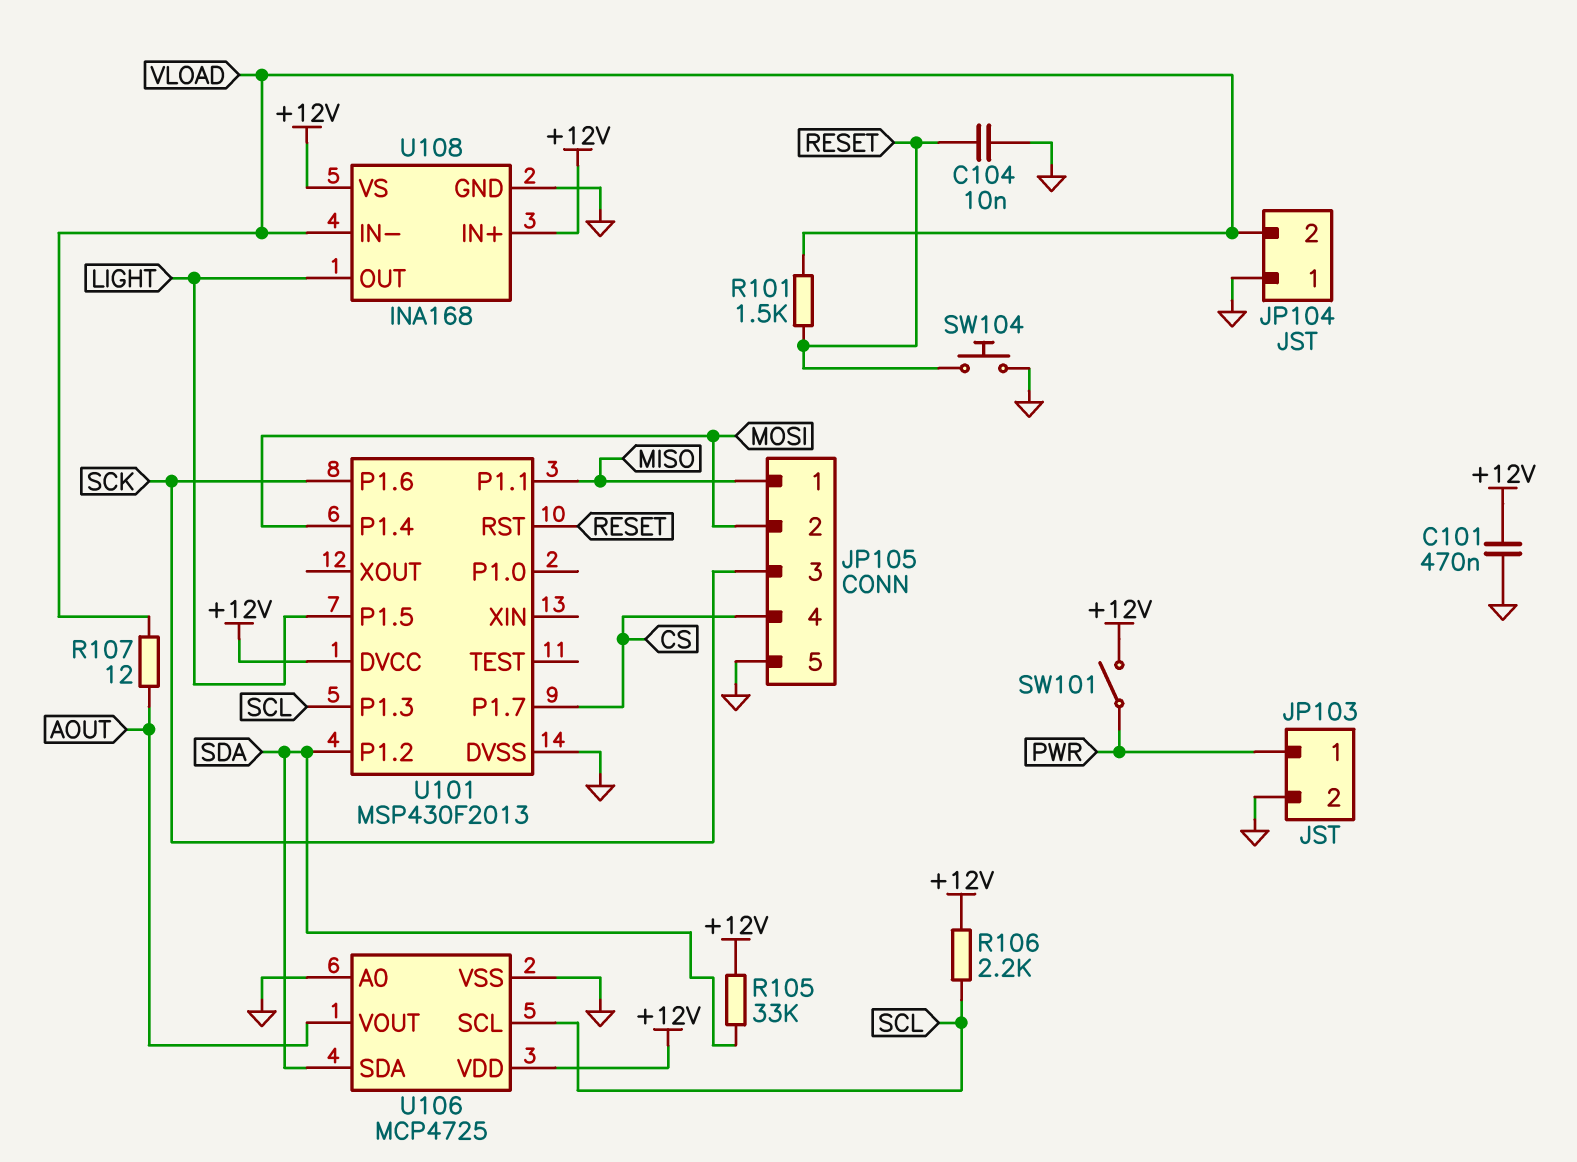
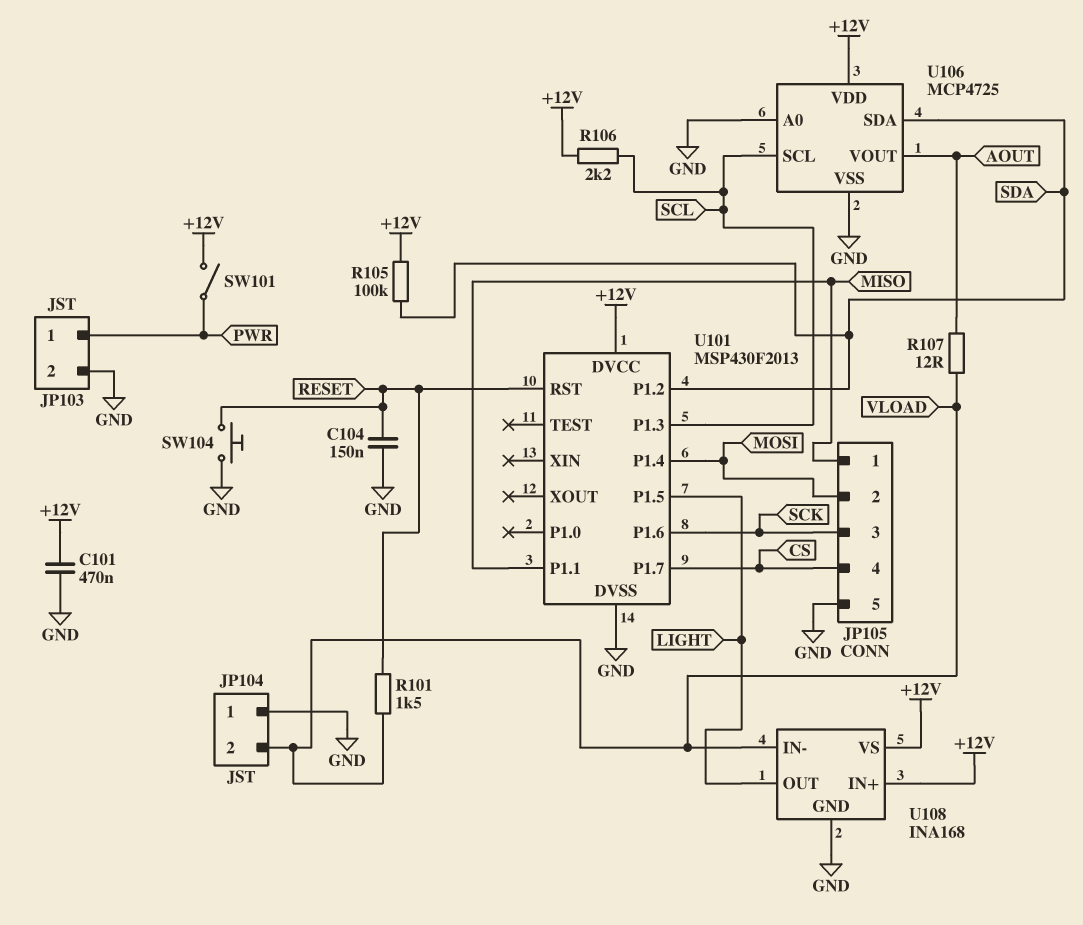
C104: 10nF (GND, RESET) -> 150nF (GND, RESET)
R105: 33k (+12V, SDA) -> 100k (+12V, SDA)

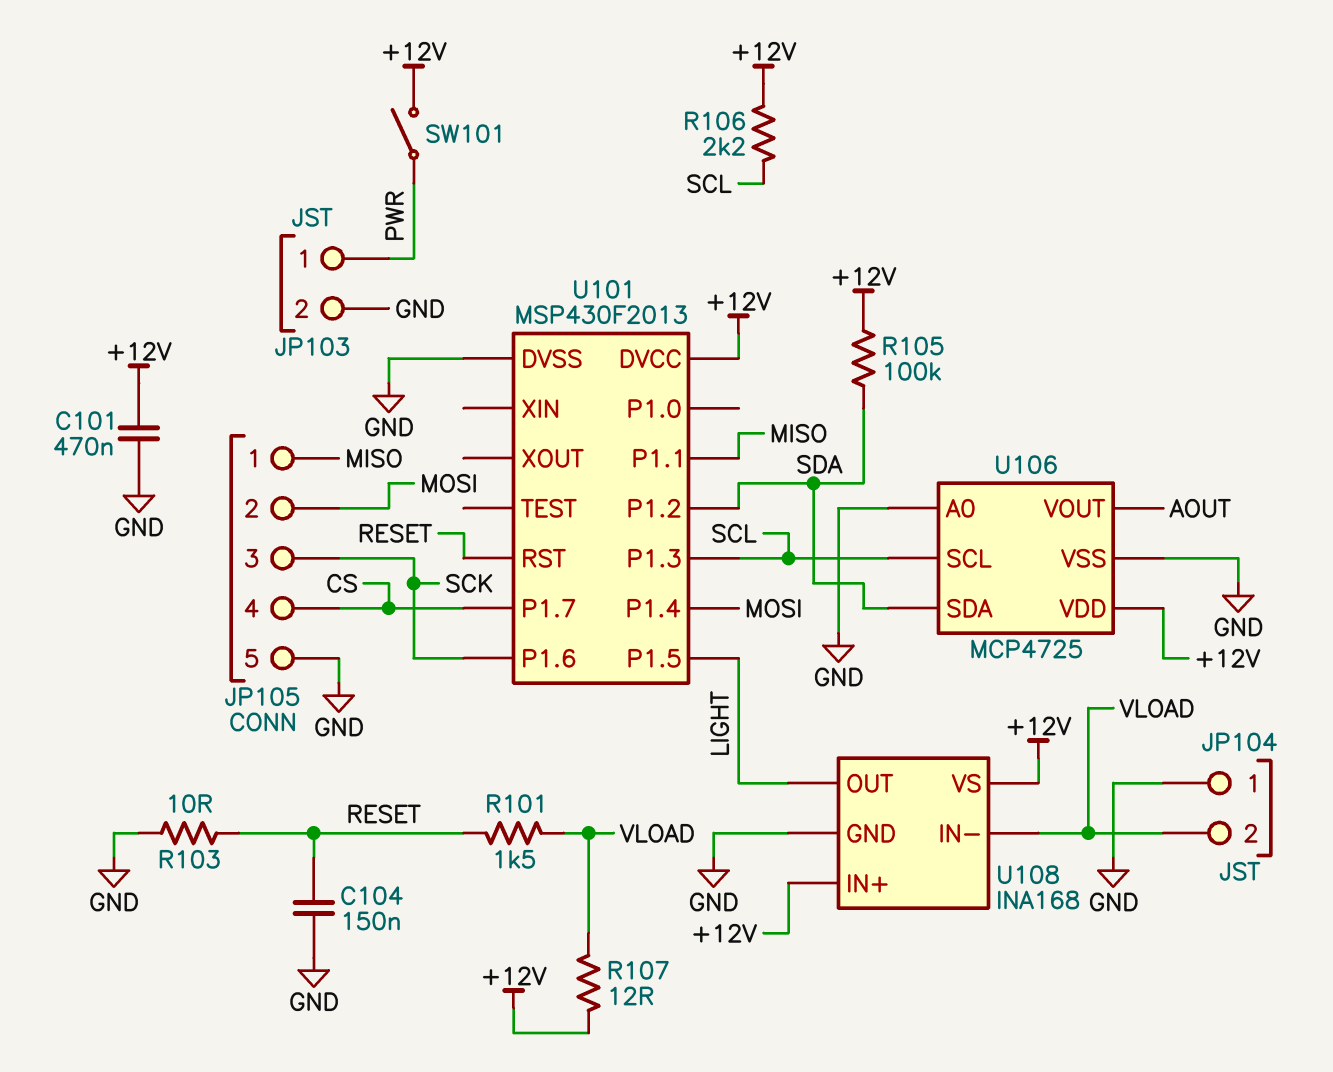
R103: none -> 10 (GND, RESET)
R107: 12 (AOUT, VLOAD) -> 12 (+12V, VLOAD)
SW104: button (GND, RESET) -> none

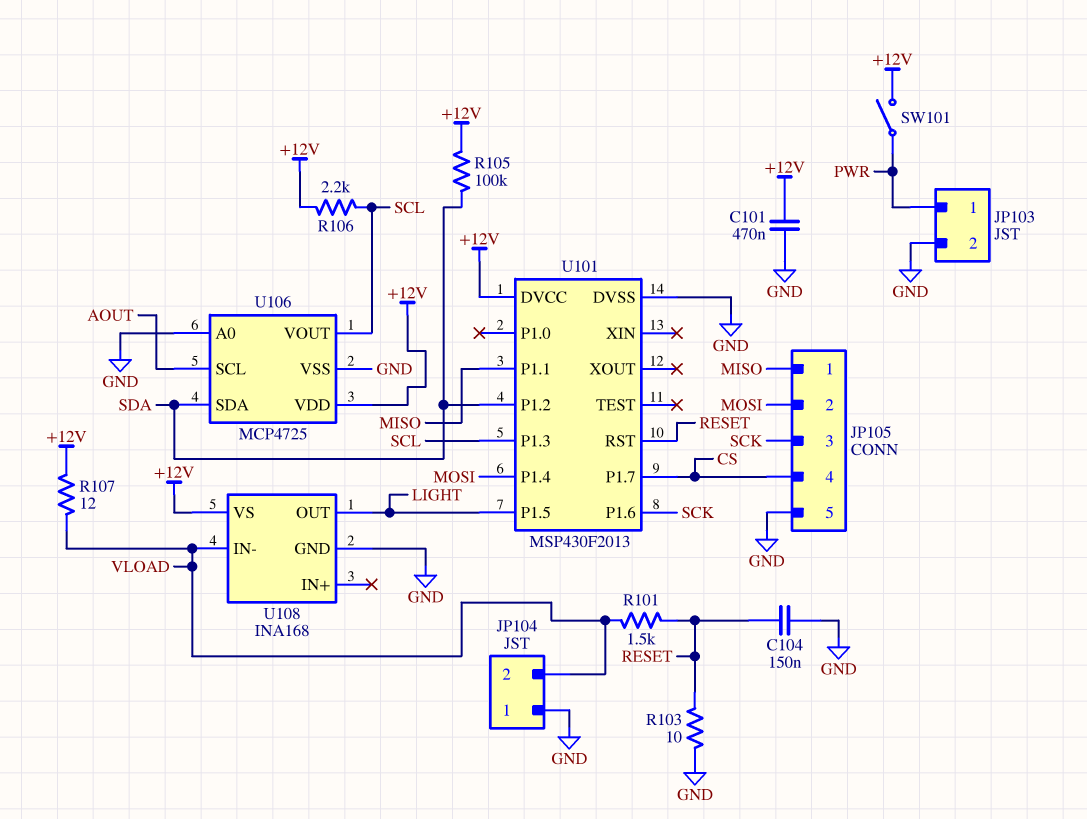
U106 pin SCL: SCL -> AOUT
U106 pin VOUT: AOUT -> SCL
U108 pin IN+: +12V -> none

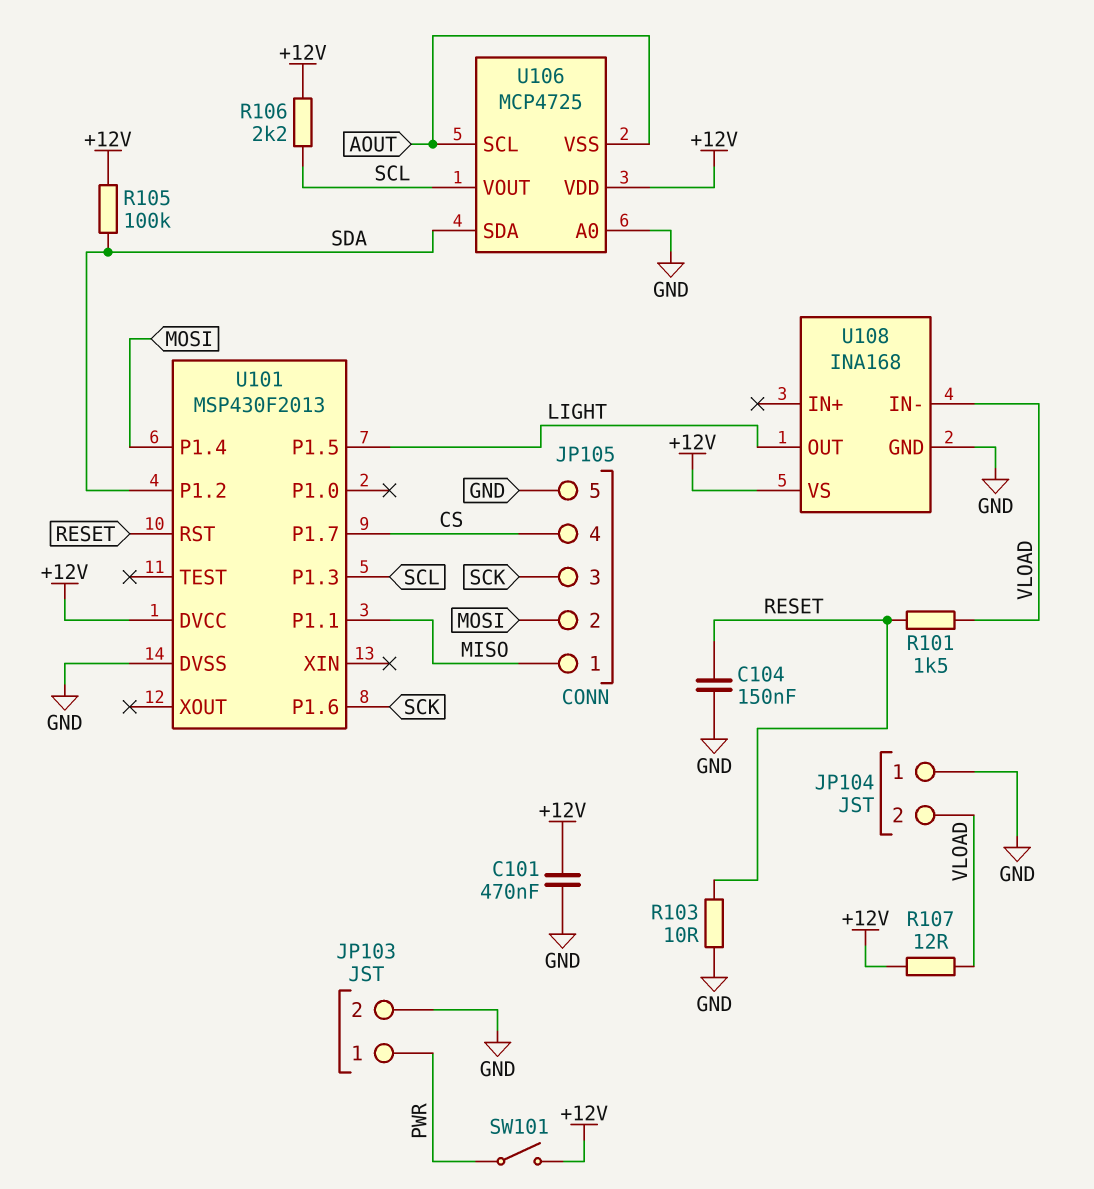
U106 pin VSS: GND -> AOUT

